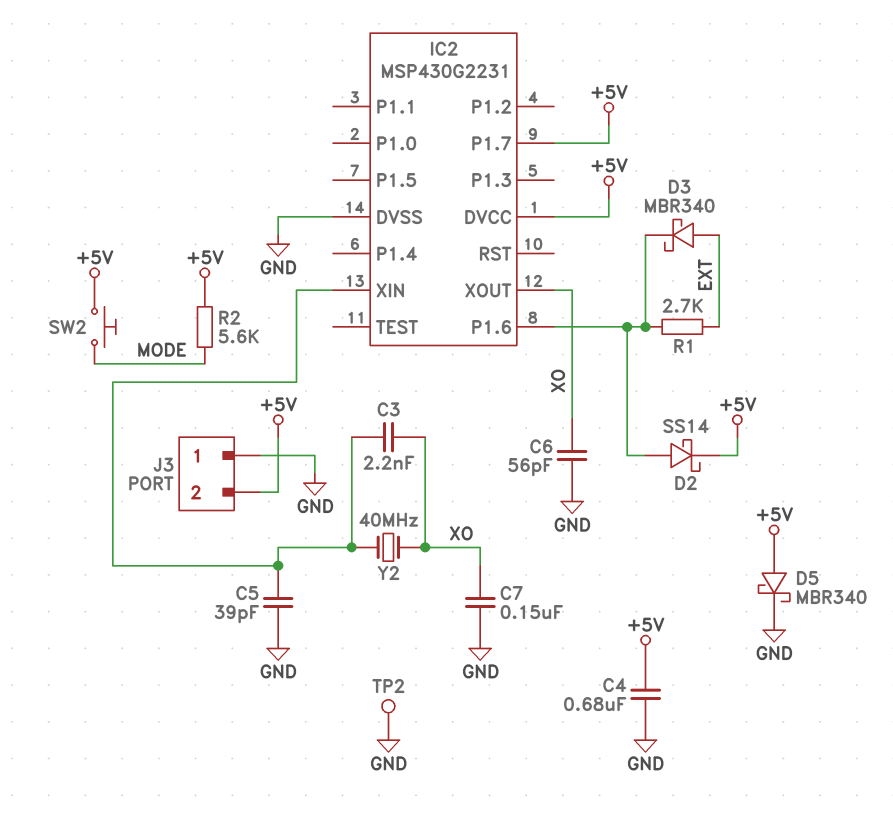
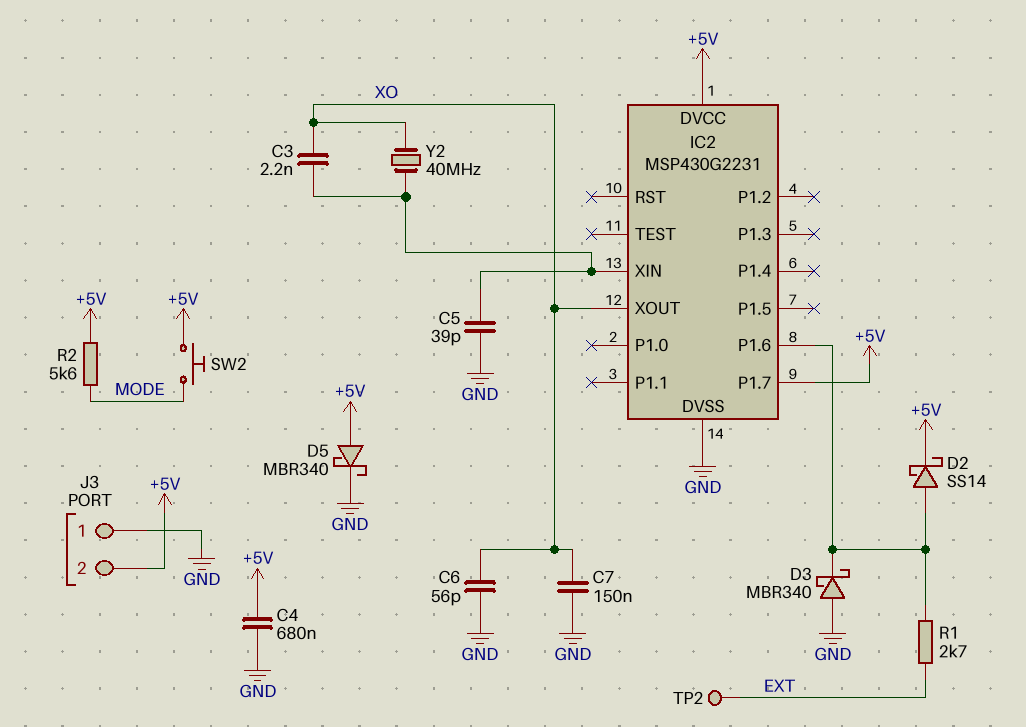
D3: schottky MBR340 (A EXT, K IC2/P1.6) -> schottky MBR340 (A GND, K IC2/P1.6)
TP2: test point (GND) -> test point (EXT)

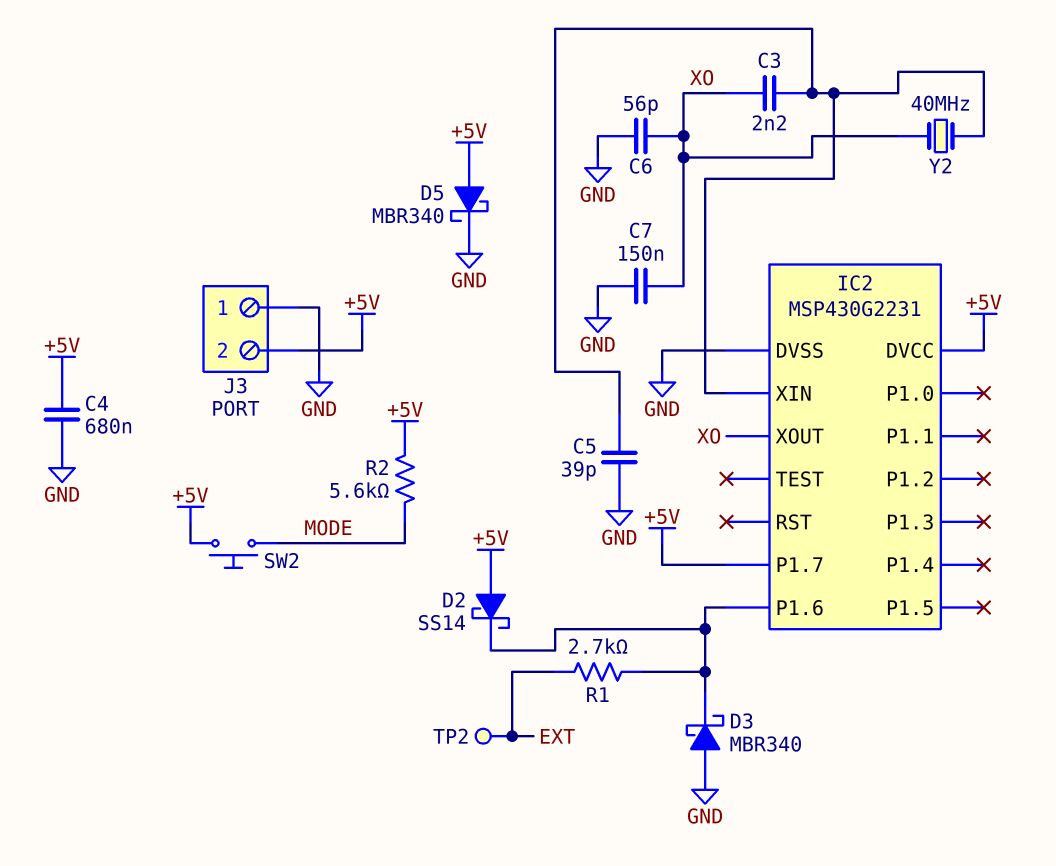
D2: schottky SS14 (A IC2/P1.6, K +5V) -> schottky SS14 (A +5V, K IC2/P1.6)

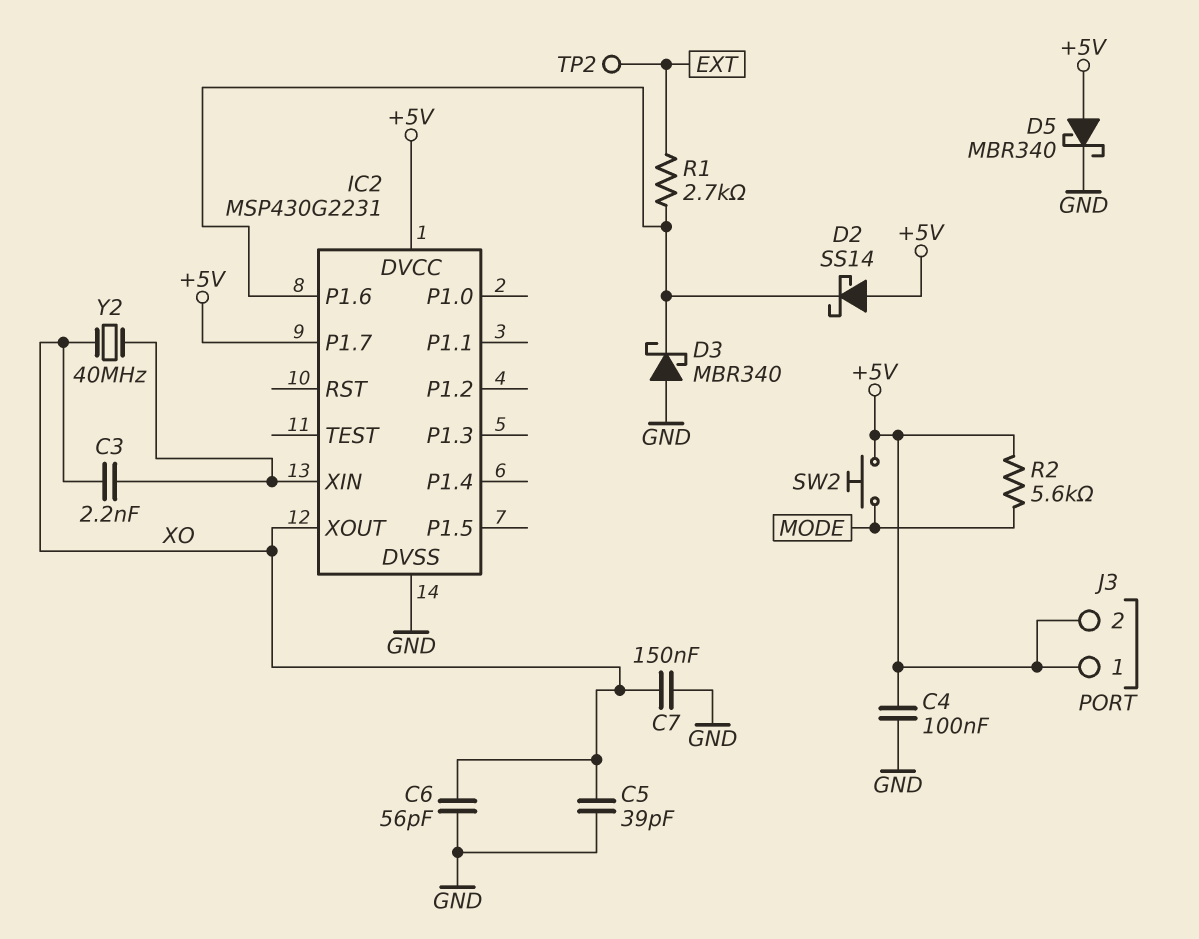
C4: 680nF (+5V, GND) -> 100nF (+5V, GND)
C5: 39pF (GND, IC2/XIN) -> 39pF (GND, XO)
J3 pin 1: GND -> +5V

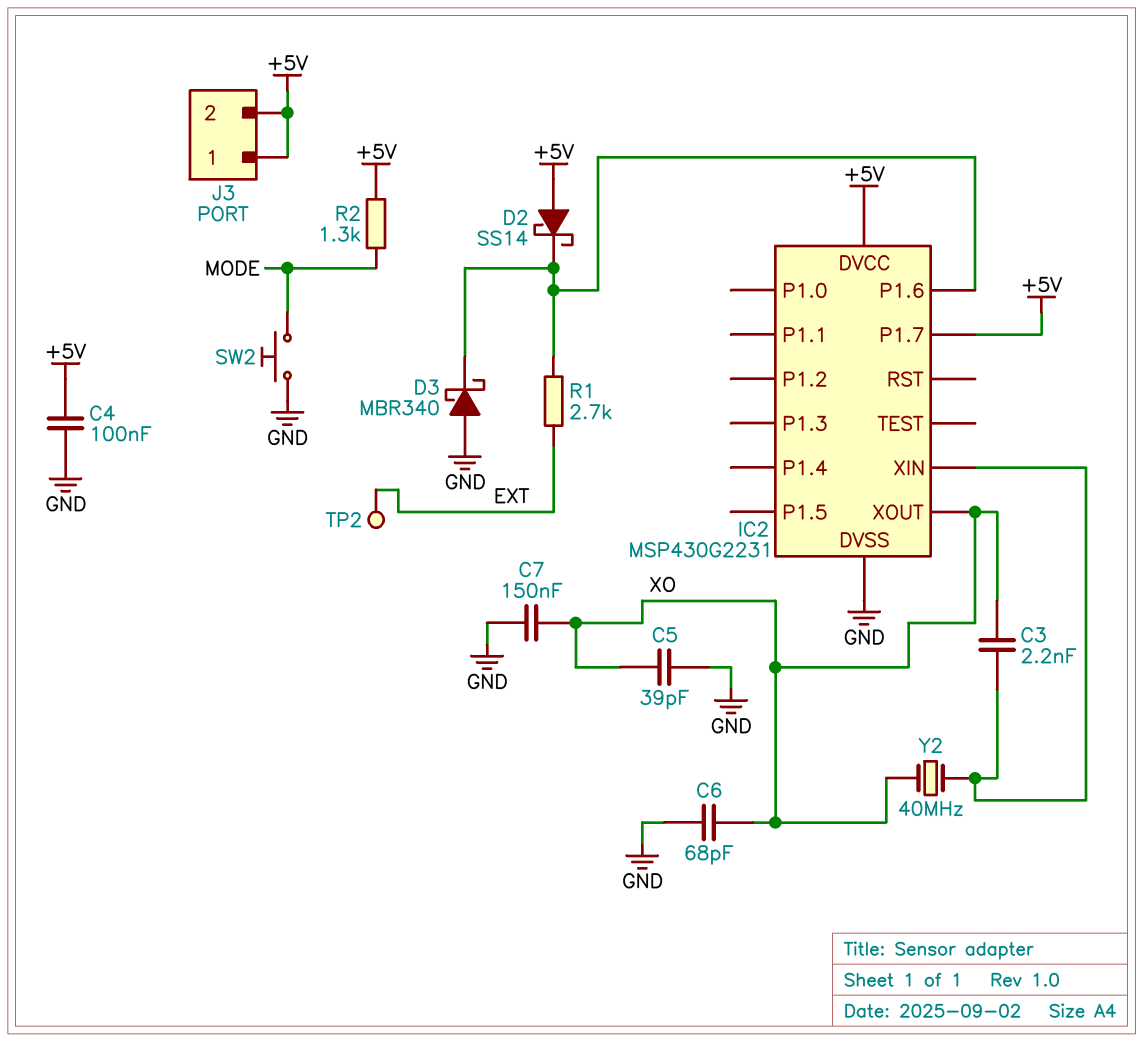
C6: 56pF (GND, XO) -> 68pF (GND, XO)
D5: schottky MBR340 (A +5V, K GND) -> none
R2: 5.6k (+5V, MODE) -> 1.3k (+5V, MODE)
SW2: button (+5V, MODE) -> button (GND, MODE)

